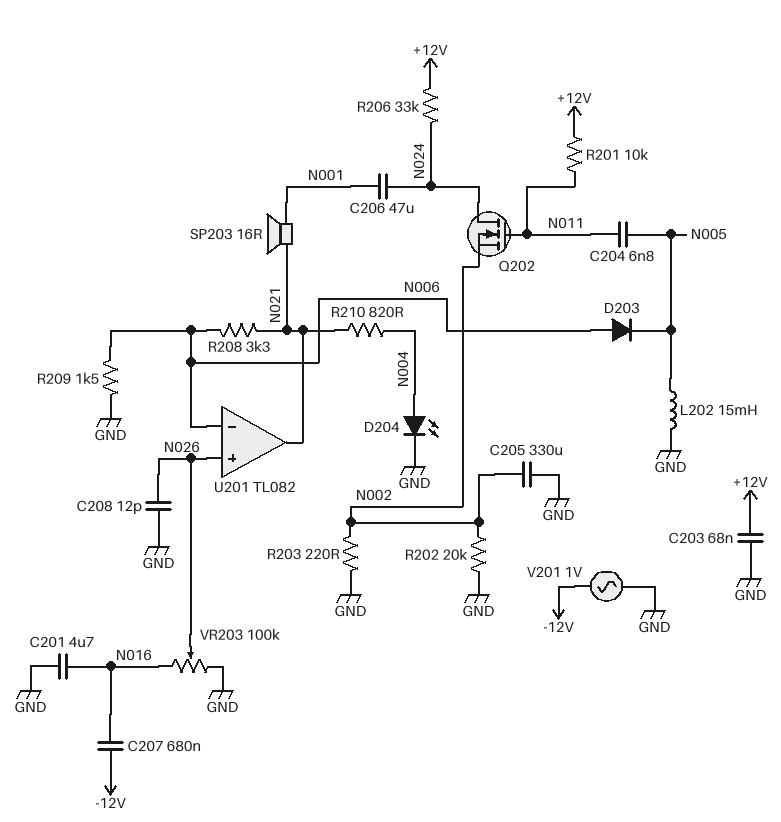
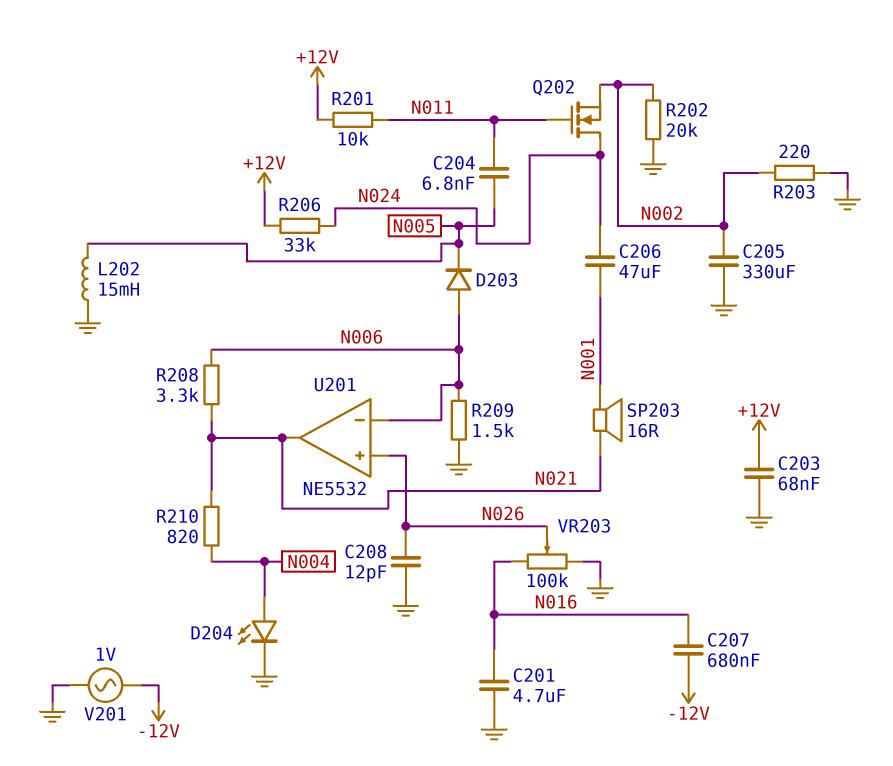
U201: TL082 -> NE5532

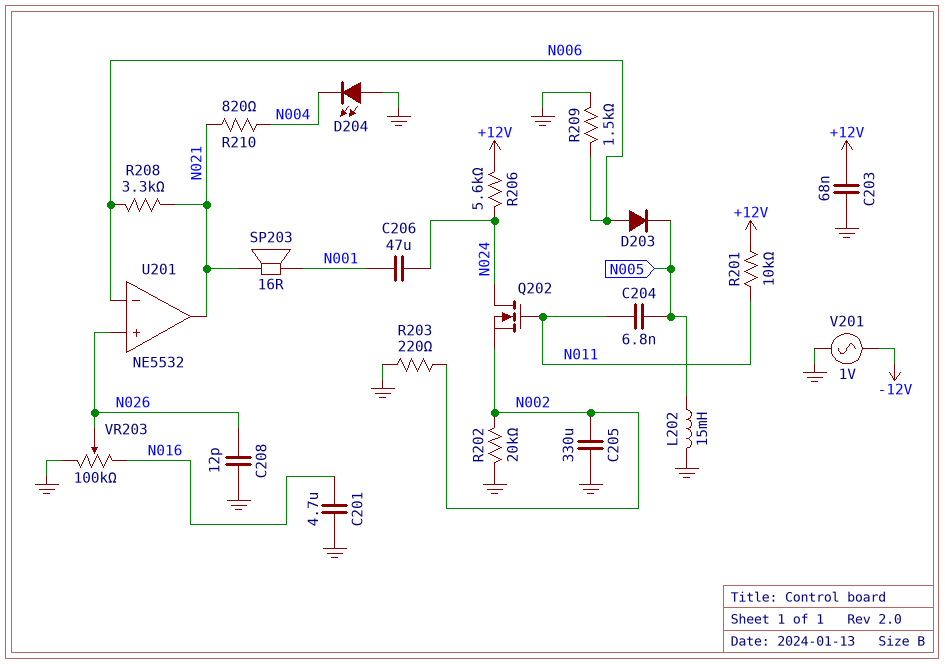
C207: 680nF (-12V, N016) -> none
D204: LED (A N004, K GND) -> LED (A GND, K N004)
R206: 33k (+12V, N024) -> 5.6k (+12V, N024)

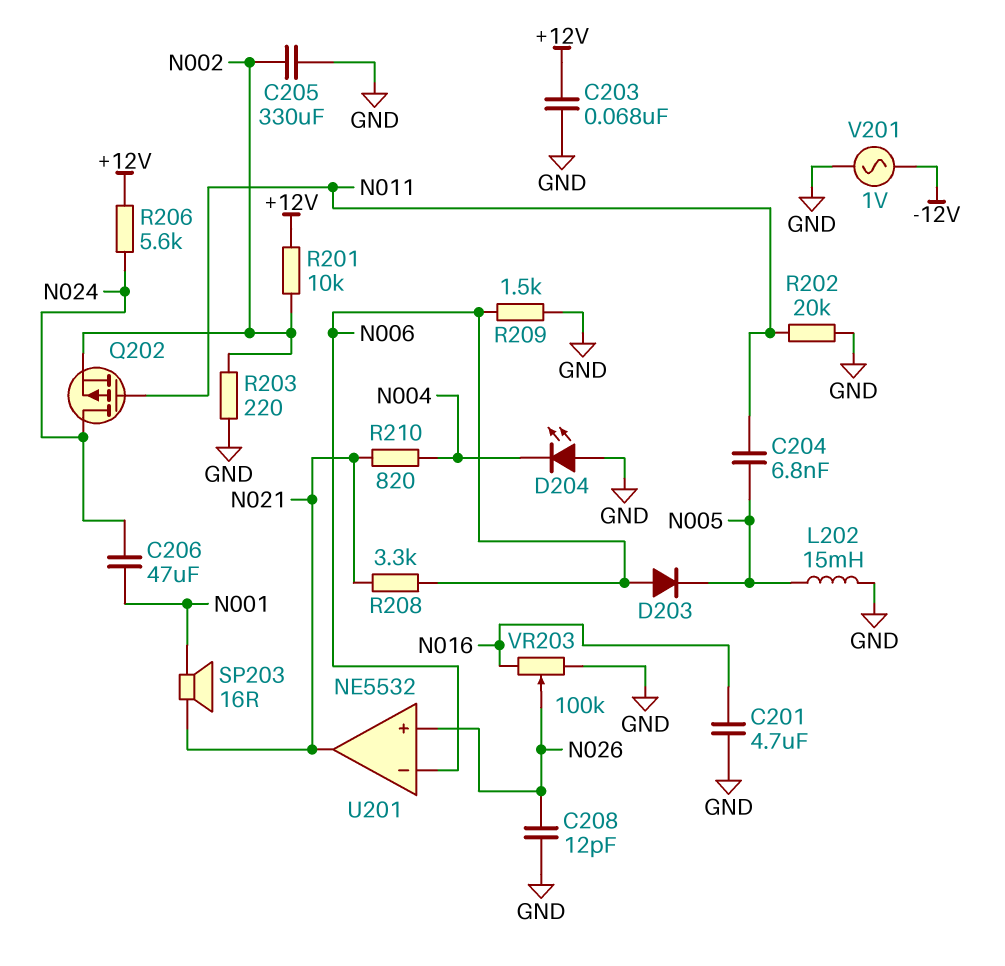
Q202: NMOS (G N011, D N024, S N002) -> PMOS (G N011, D N024, S N002)
R201: 10k (+12V, N011) -> 10k (+12V, N002)
R202: 20k (GND, N002) -> 20k (GND, N011)

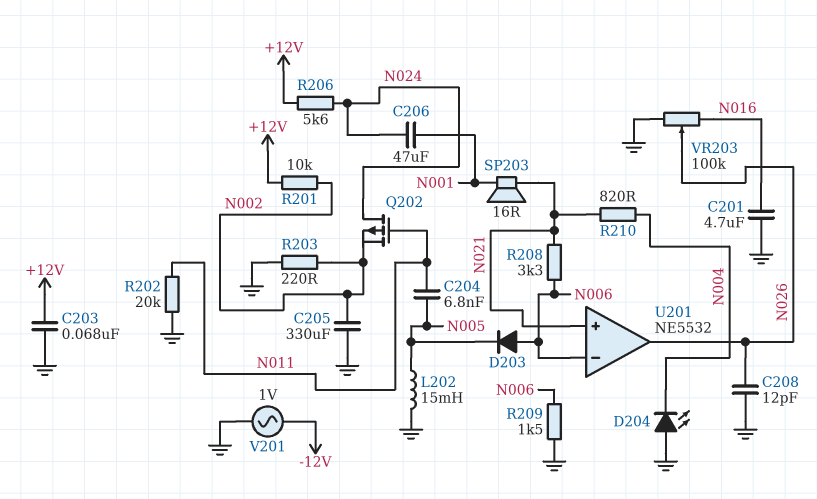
U201 pin in+: N026 -> N021
U201 pin out: N021 -> N026

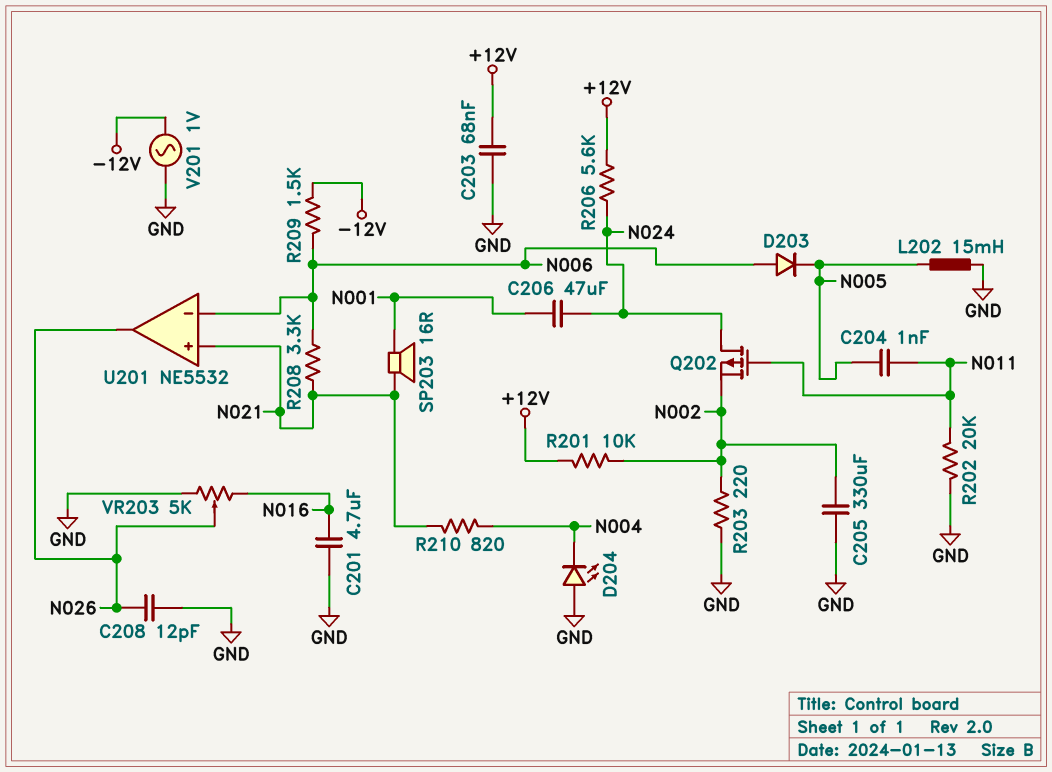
C204: 6.8nF (N005, N011) -> 1nF (N005, N011)
R209: 1.5k (GND, N006) -> 1.5k (-12V, N006)
VR203: 100k (GND, N016, wiper N026) -> 5k (GND, N016, wiper N026)

